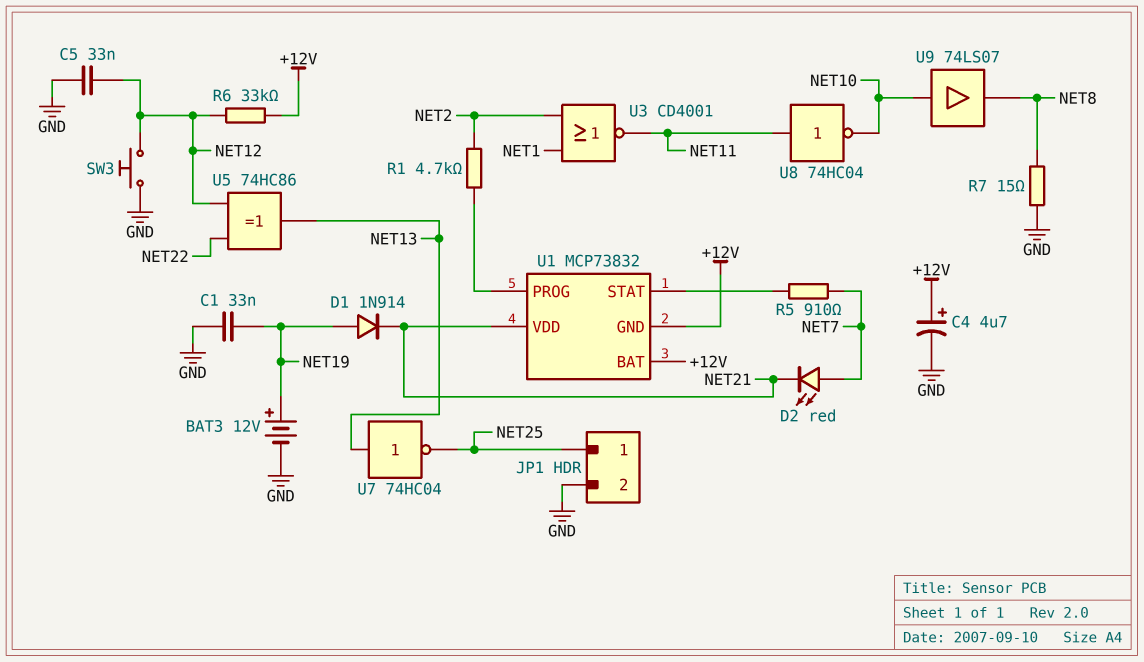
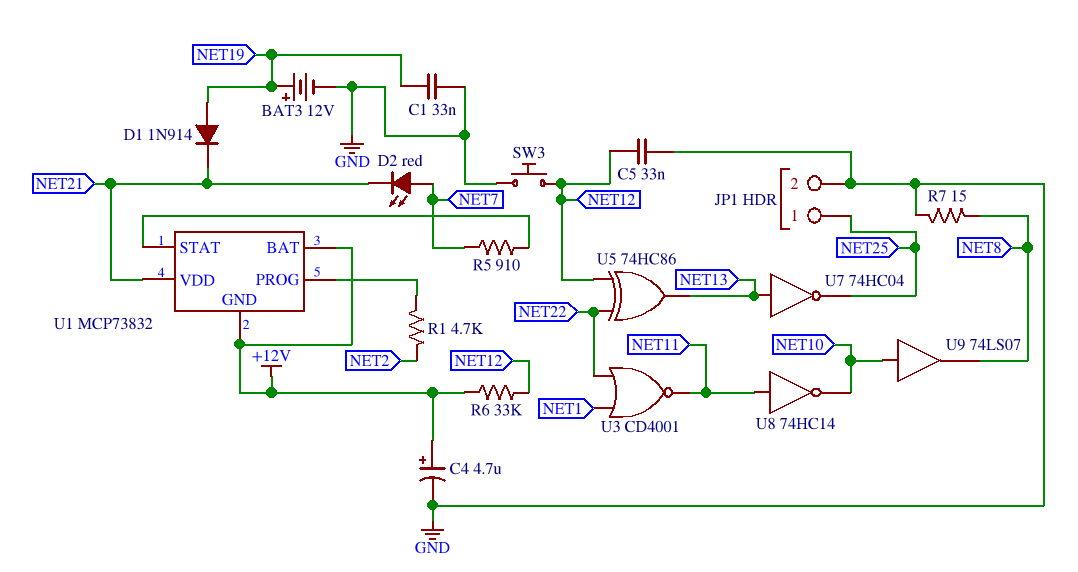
U3: NOR CD4001 (in NET1, in NET2, out NET11) -> NOR CD4001 (in NET1, in NET22, out NET11)
U8: NOT 74HC04 (in NET11, out NET10) -> NOT 74HC14 (in NET11, out NET10)

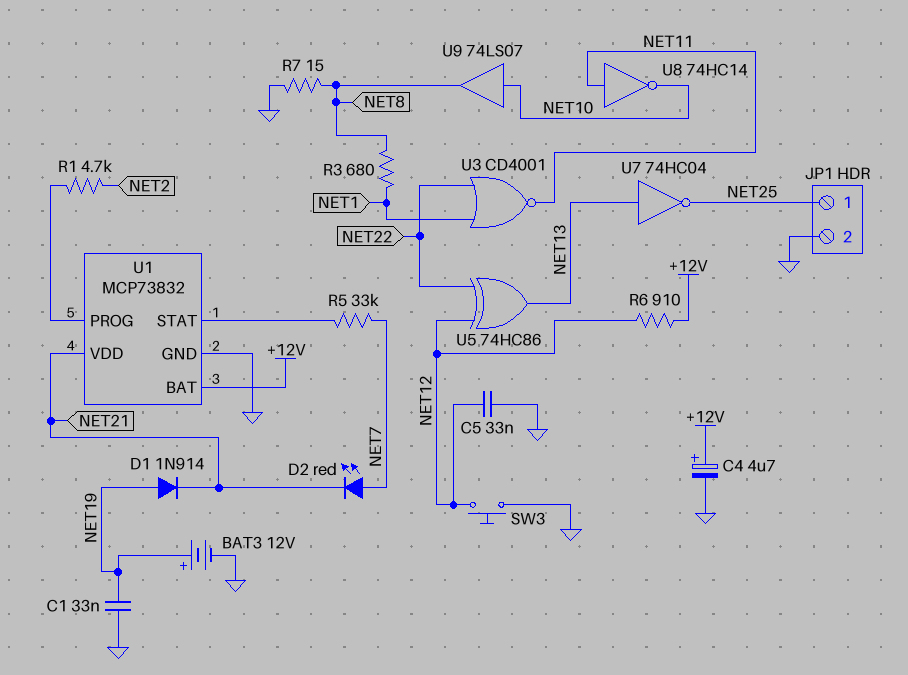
R3: none -> 680 (NET1, NET8)
R5: 910 (NET7, U1/STAT) -> 33k (NET7, U1/STAT)
R6: 33k (+12V, NET12) -> 910 (+12V, NET12)
U1 pin GND: +12V -> GND

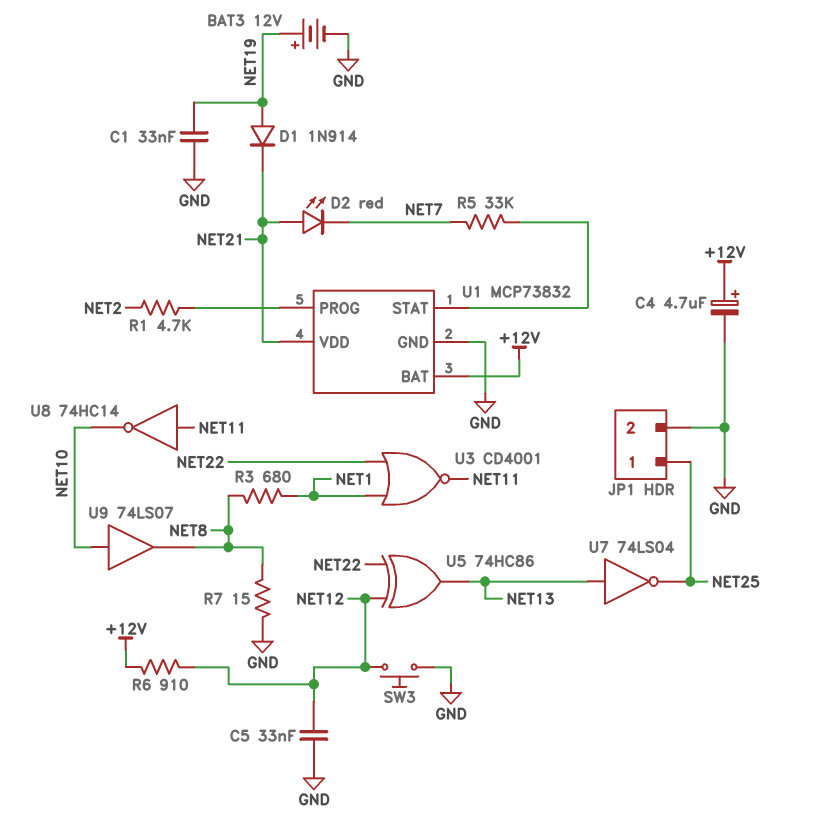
D2: LED red (A NET7, K NET21) -> LED red (A NET21, K NET7)
U7: NOT 74HC04 (in NET13, out NET25) -> NOT 74LS04 (in NET13, out NET25)

